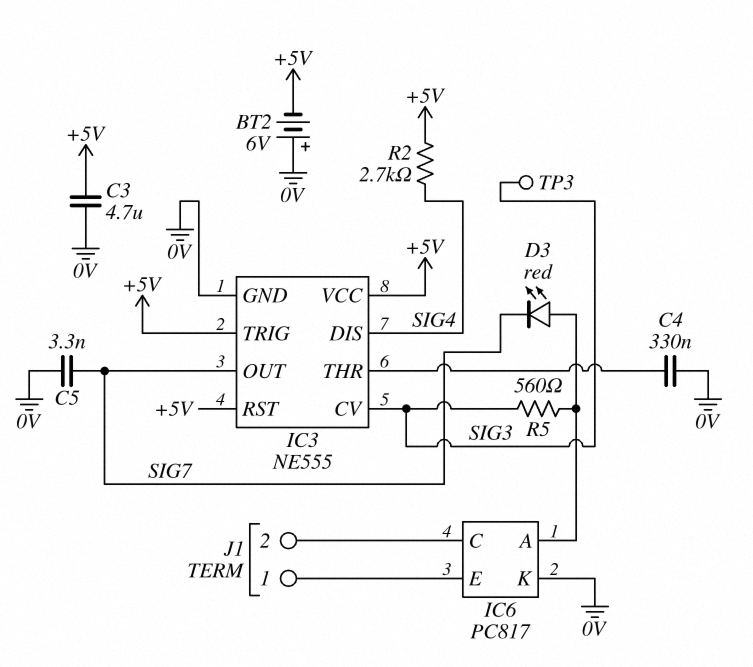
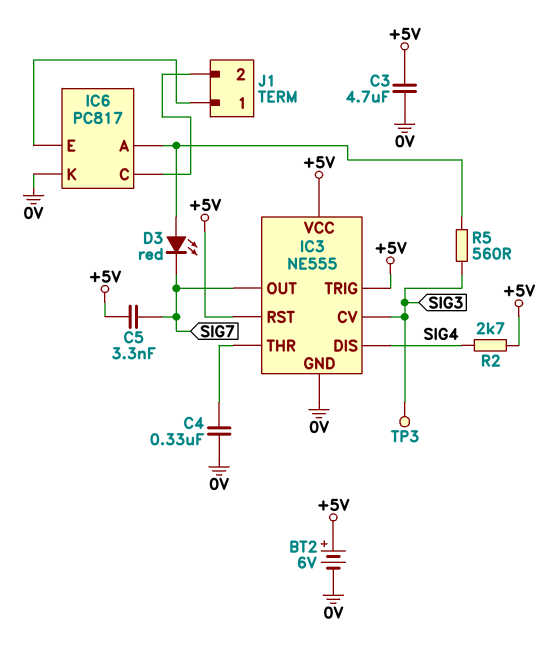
BT2: 6V (plus 0V, minus +5V) -> 6V (plus +5V, minus 0V)
C5: 3.3nF (0V, SIG7) -> 3.3nF (+5V, SIG7)

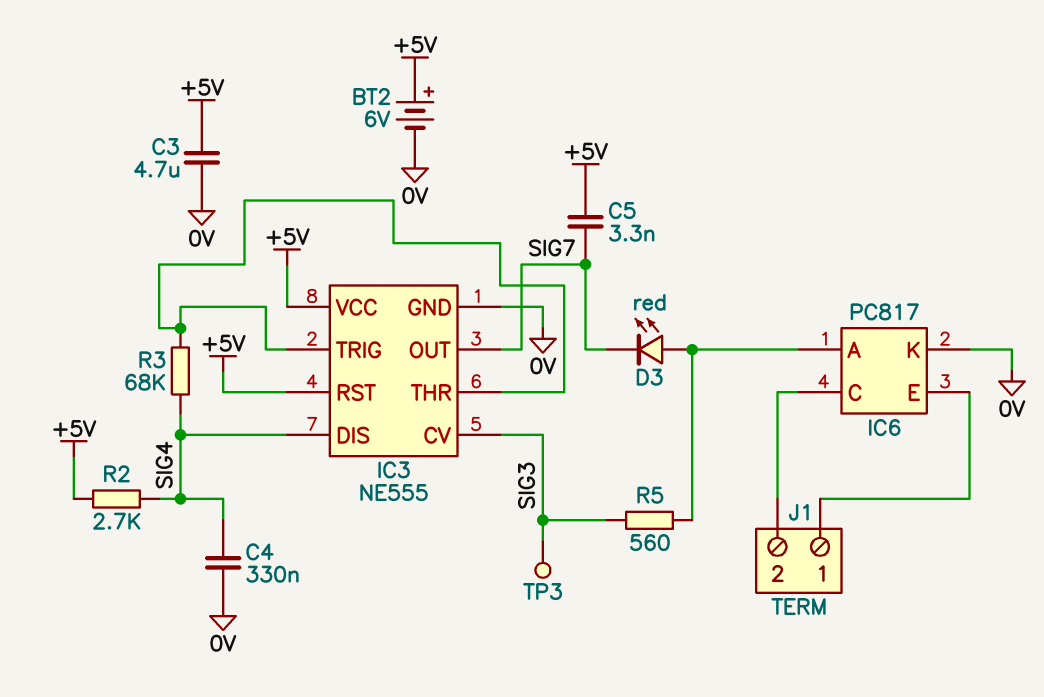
C4: 330nF (0V, IC3/THR) -> 330nF (0V, SIG4)
IC3 pin TRIG: +5V -> IC3/THR
R3: none -> 68k (IC3/THR, SIG4)

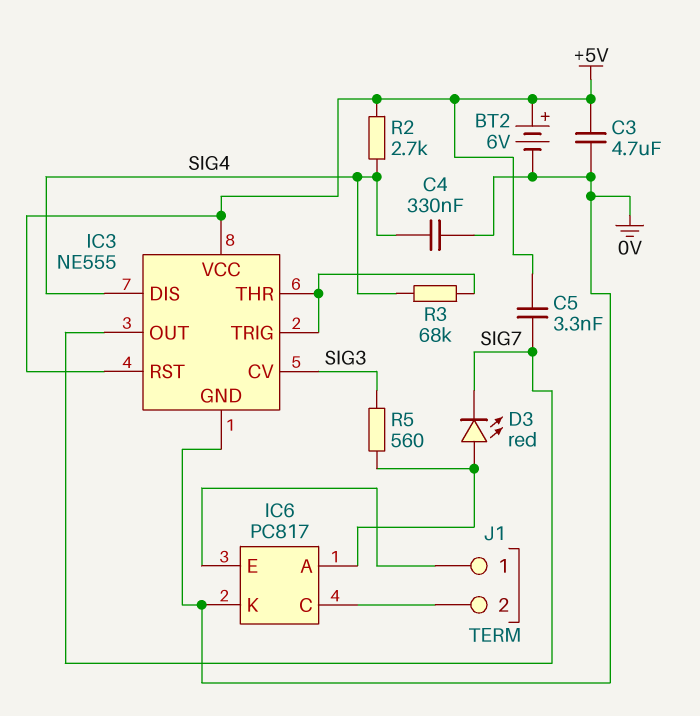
TP3: test point (SIG3) -> none

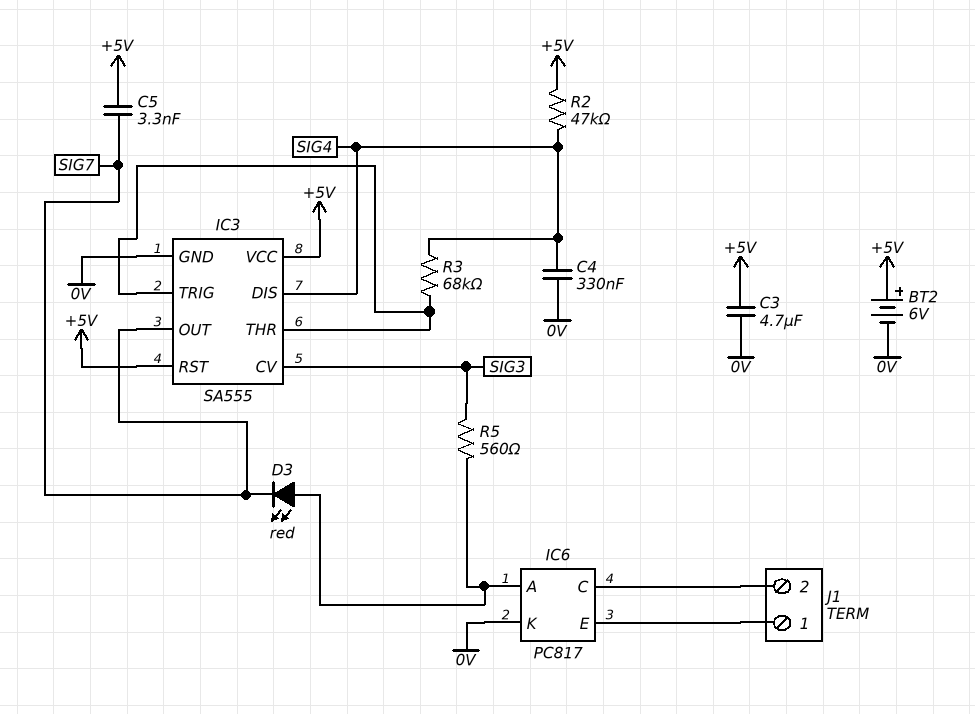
IC3: NE555 -> SA555
R2: 2.7k (+5V, SIG4) -> 47k (+5V, SIG4)

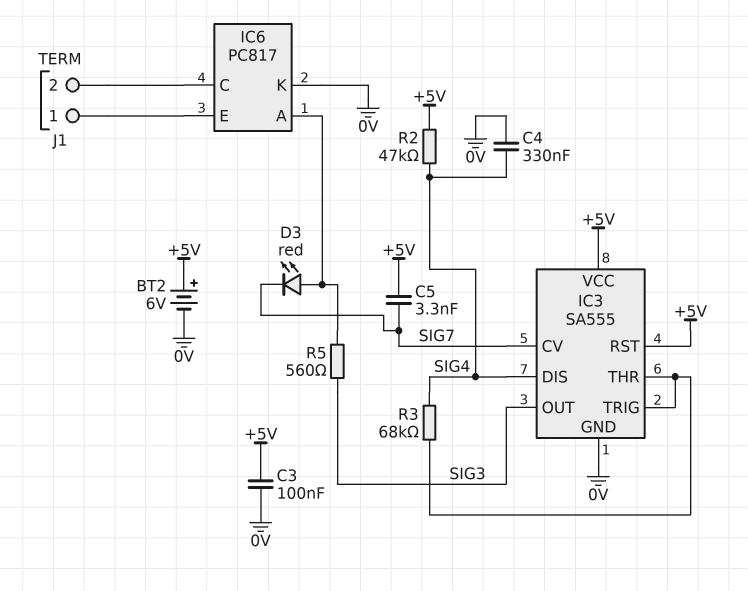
C3: 4.7uF (+5V, 0V) -> 100nF (+5V, 0V)
IC3 pin CV: SIG3 -> SIG7
IC3 pin OUT: SIG7 -> SIG3

